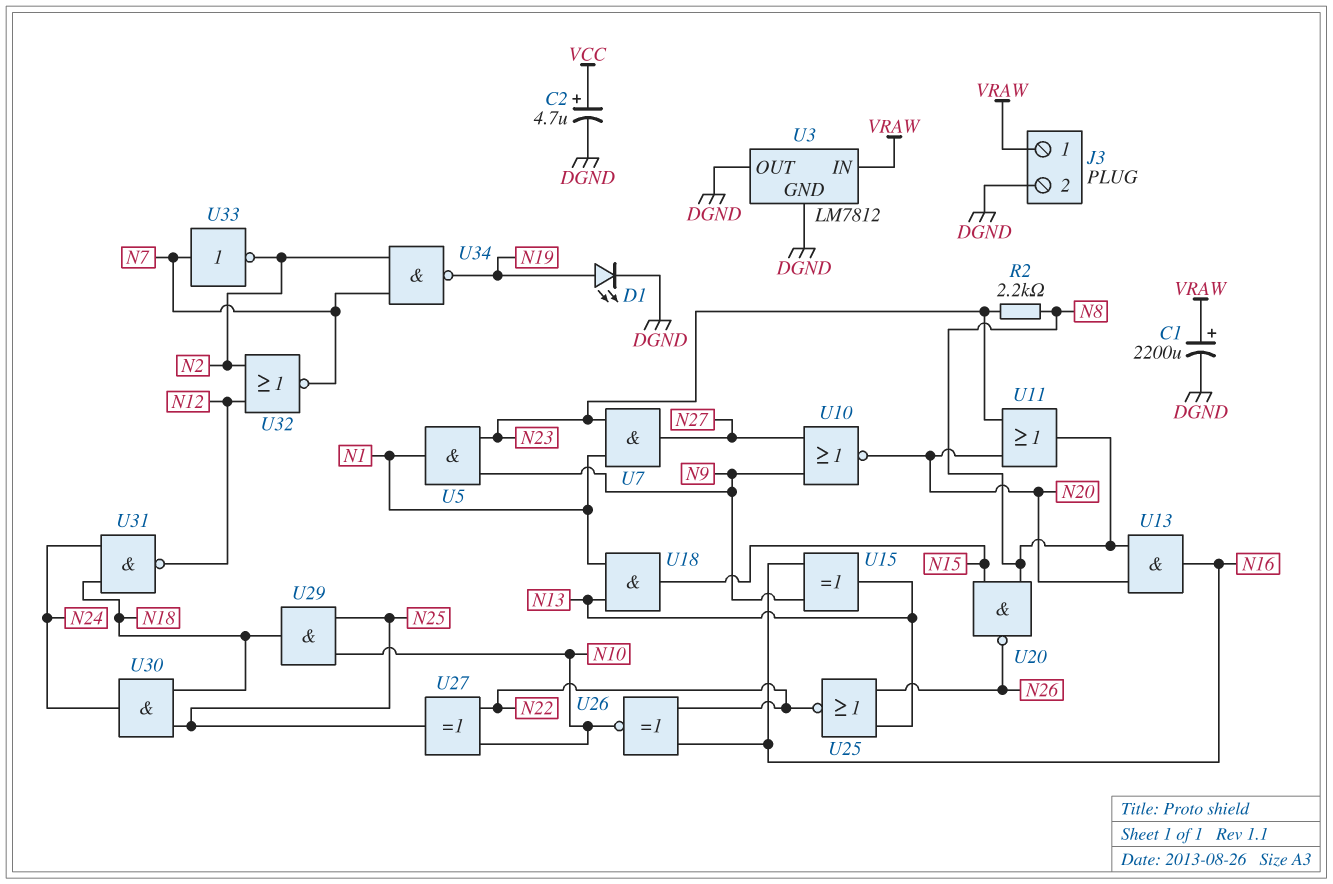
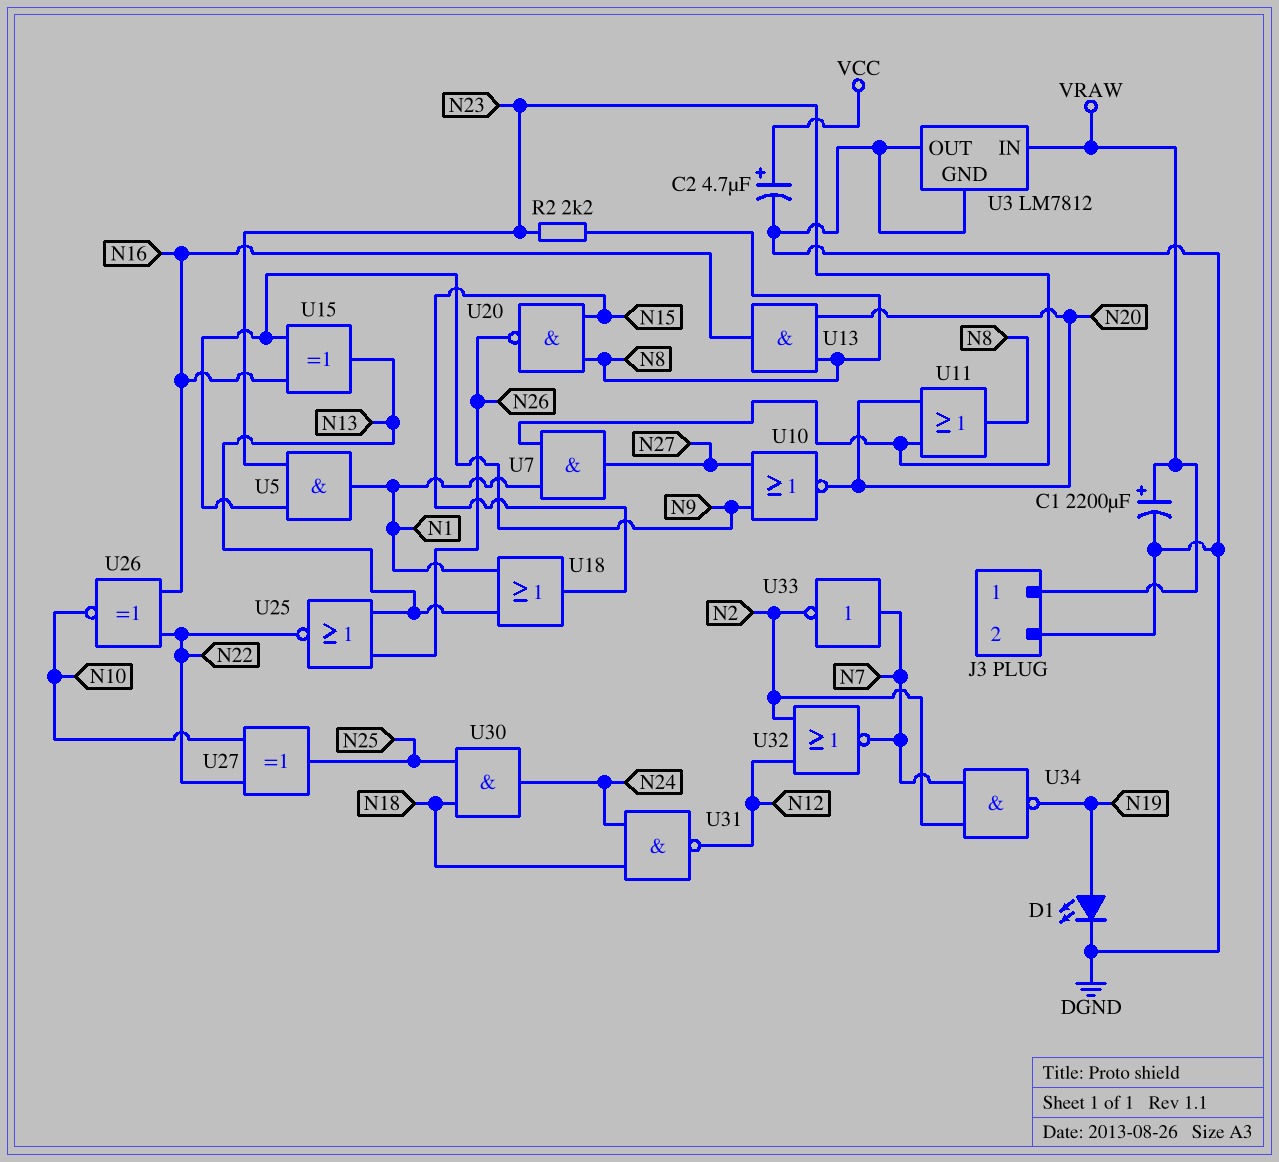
U18: AND (in N1, in N13, out N15) -> OR (in N1, in N13, out N15)
U29: AND (in N10, in N25, out N18) -> none

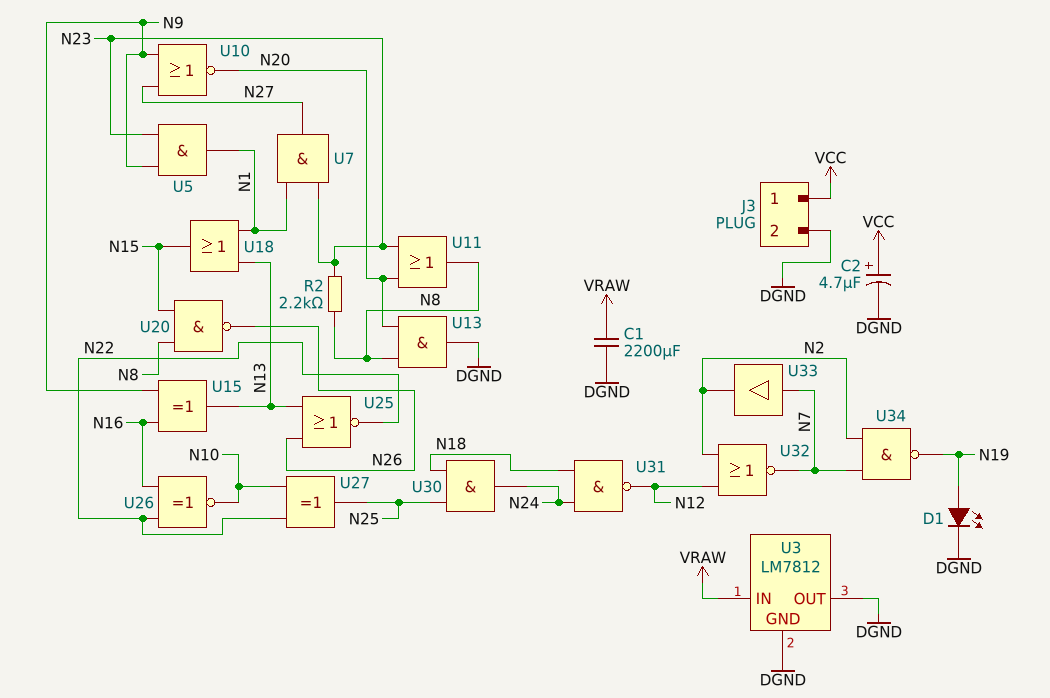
C1: 2200uF (plus VRAW, minus DGND) -> 2200uF (DGND, VRAW)
J3 pin 1: VRAW -> VCC
U13: AND (in N8, in N20, out N16) -> AND (in N8, in N20, out DGND)
U33: NOT (in N7, out N2) -> buffer (in N7, out N2)

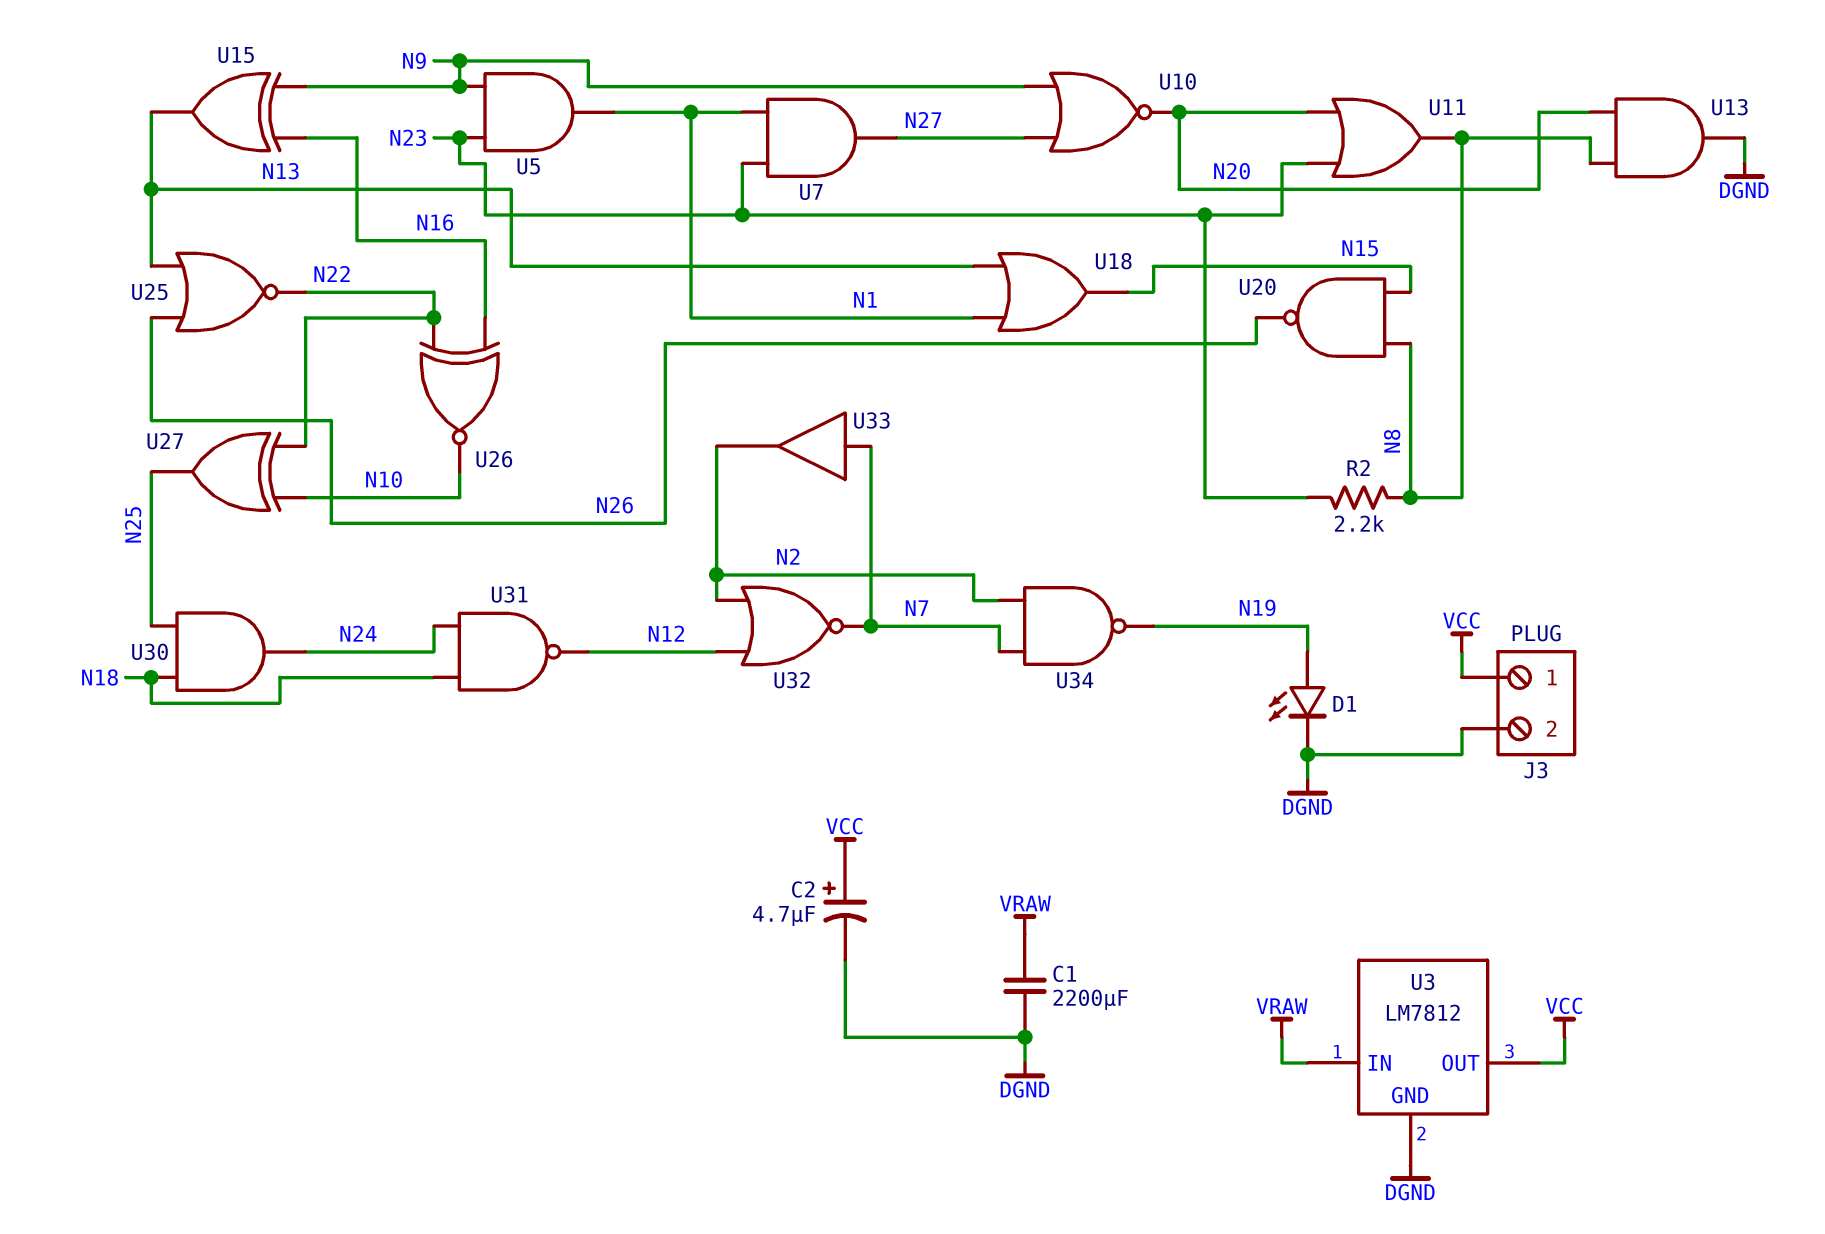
U3 pin OUT: DGND -> VCC

